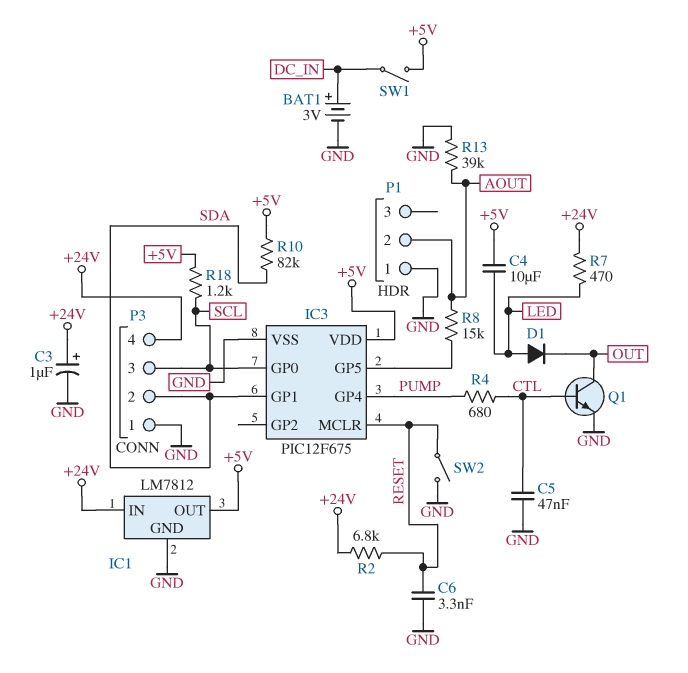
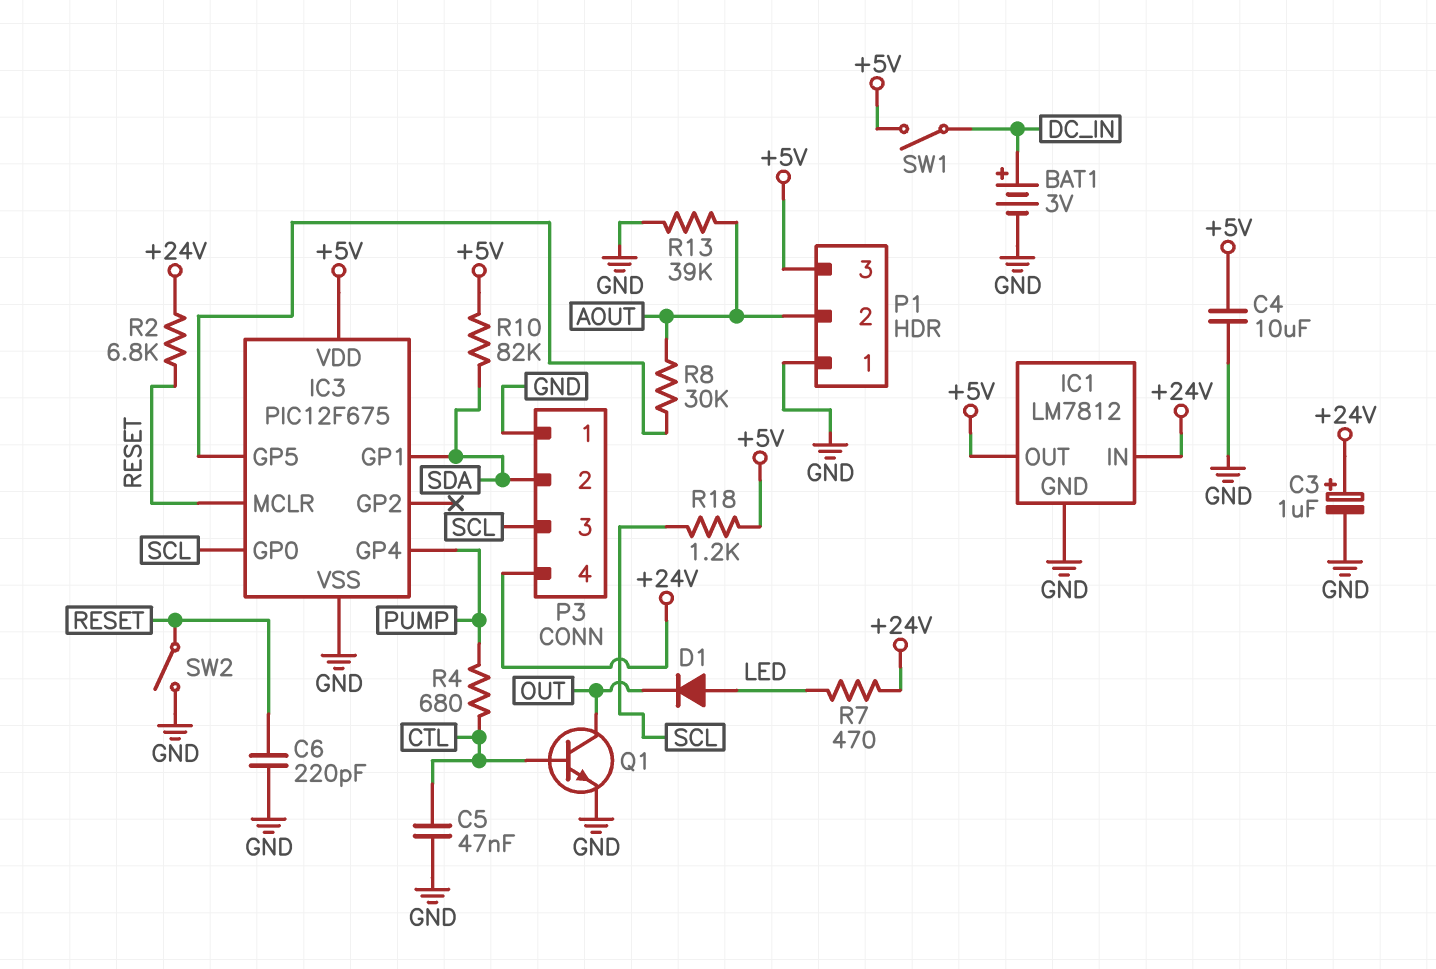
C4: 10uF (+5V, LED) -> 10uF (+5V, GND)
C6: 3.3nF (GND, RESET) -> 220pF (GND, RESET)
P1 pin 3: none -> +5V
R8: 15k (AOUT, IC3/GP5) -> 30k (AOUT, IC3/GP5)

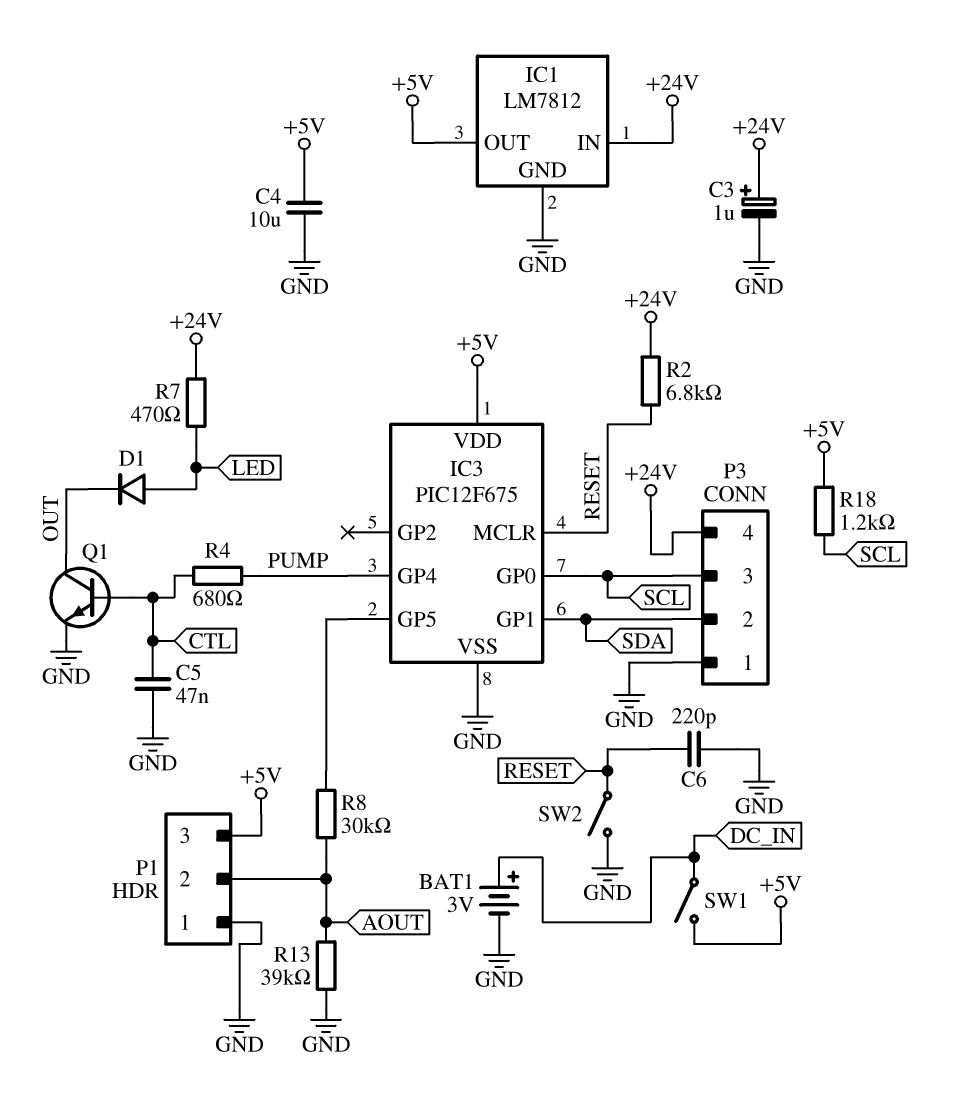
R10: 82k (+5V, SDA) -> none

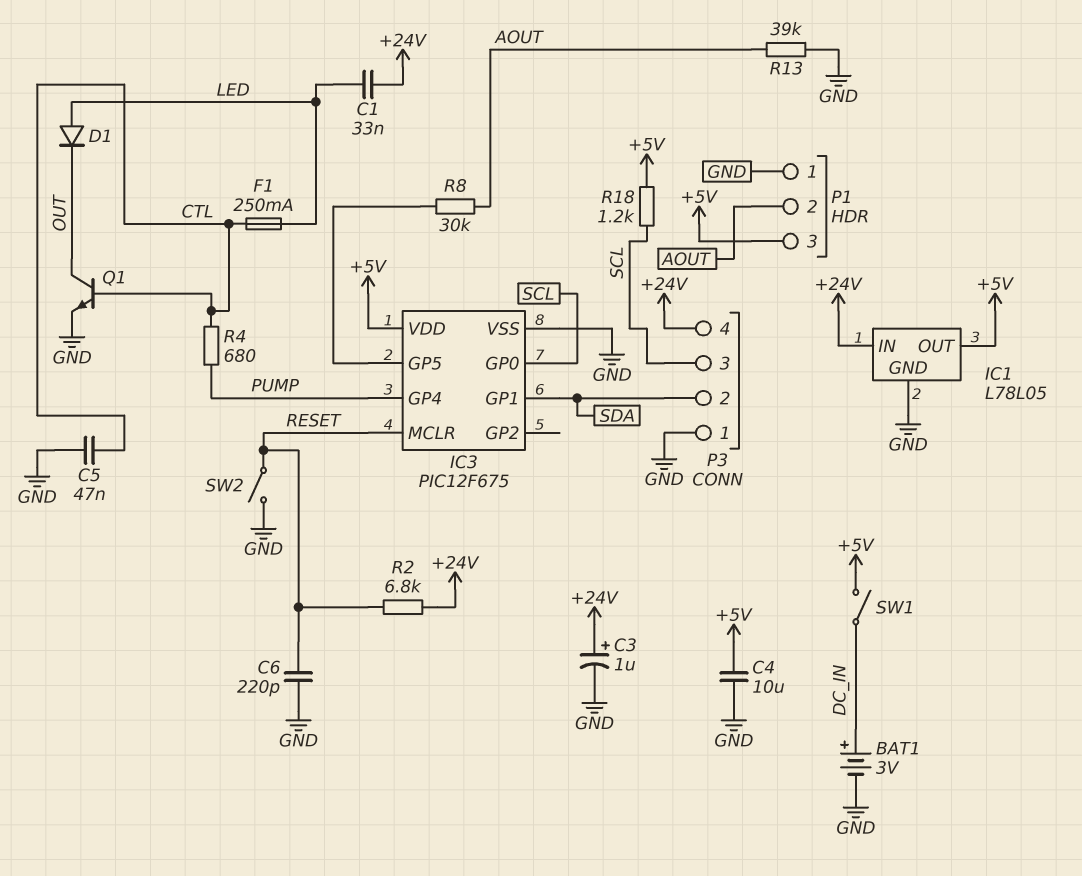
C1: none -> 33nF (+24V, LED)
F1: none -> 250mA (CTL, LED)
IC1: LM7812 -> L78L05
R7: 470 (+24V, LED) -> none

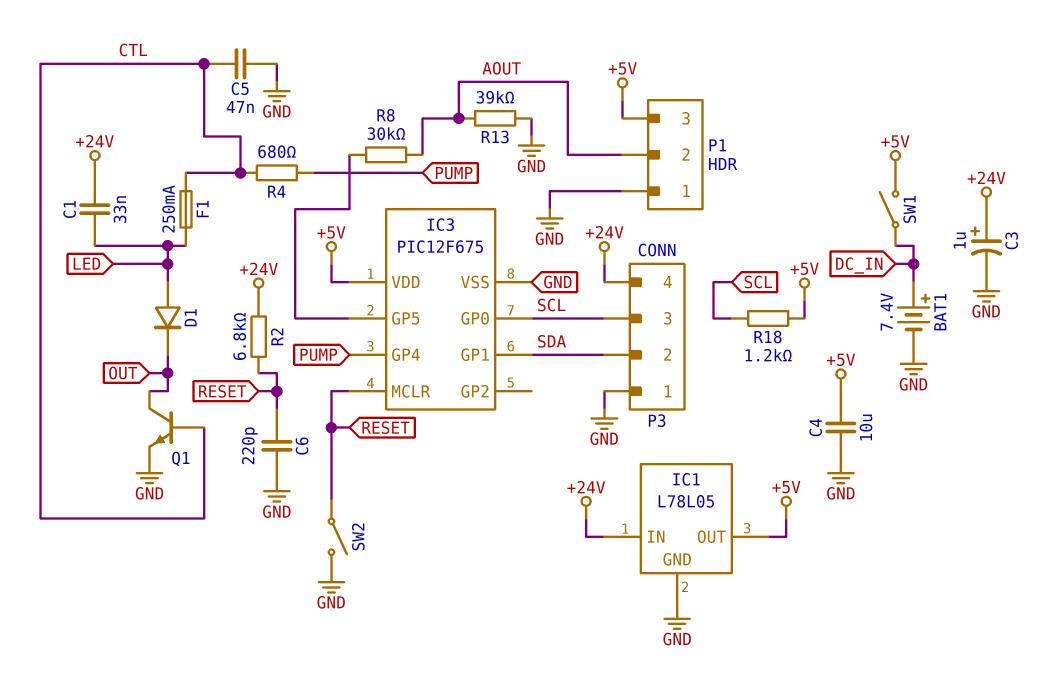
BAT1: 3V (plus DC_IN, minus GND) -> 7.4V (plus DC_IN, minus GND)

